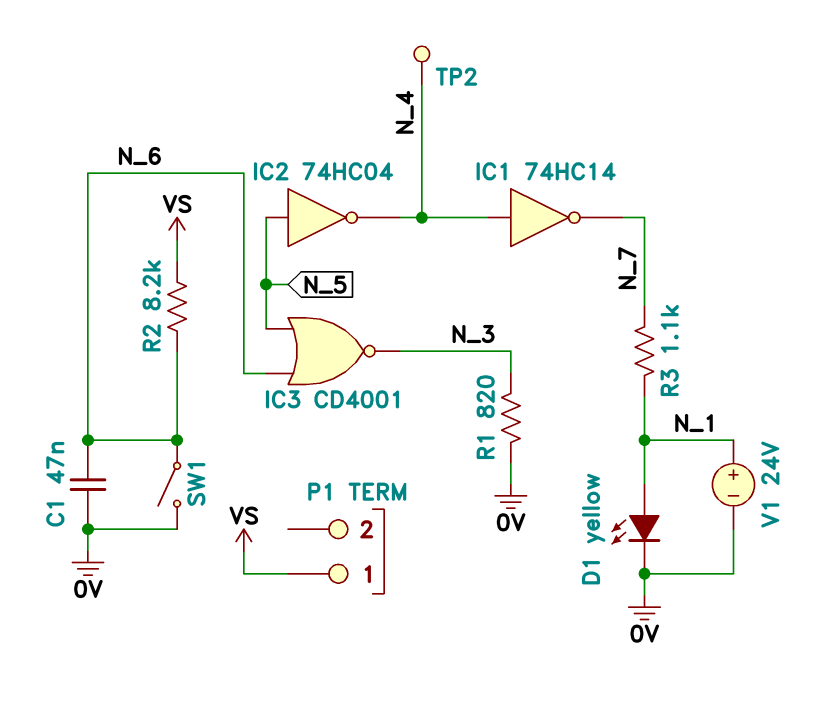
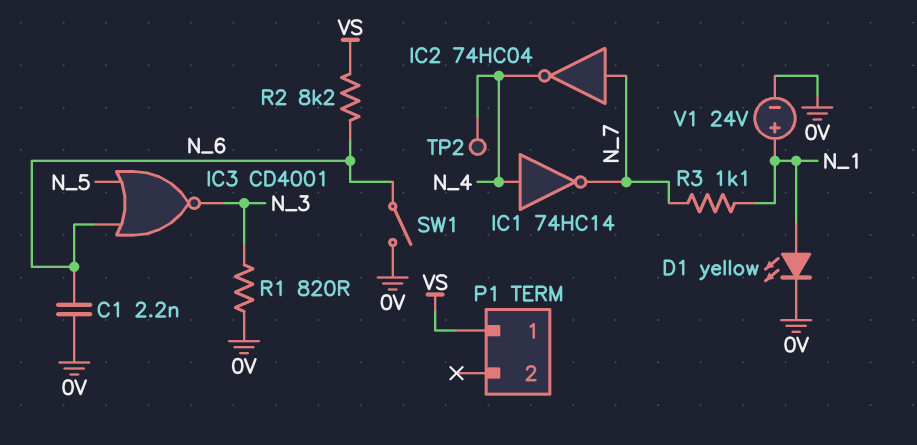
C1: 47nF (0V, N_6) -> 2.2nF (0V, N_6)
IC2: NOT 74HC04 (in N_5, out N_4) -> NOT 74HC04 (in N_7, out N_4)

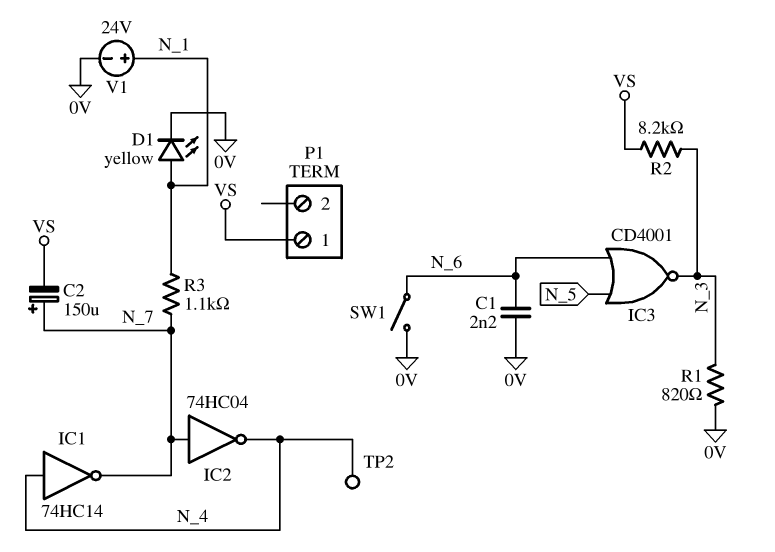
C2: none -> 150uF (plus N_7, minus VS)
R2: 8.2k (N_6, VS) -> 8.2k (N_3, VS)

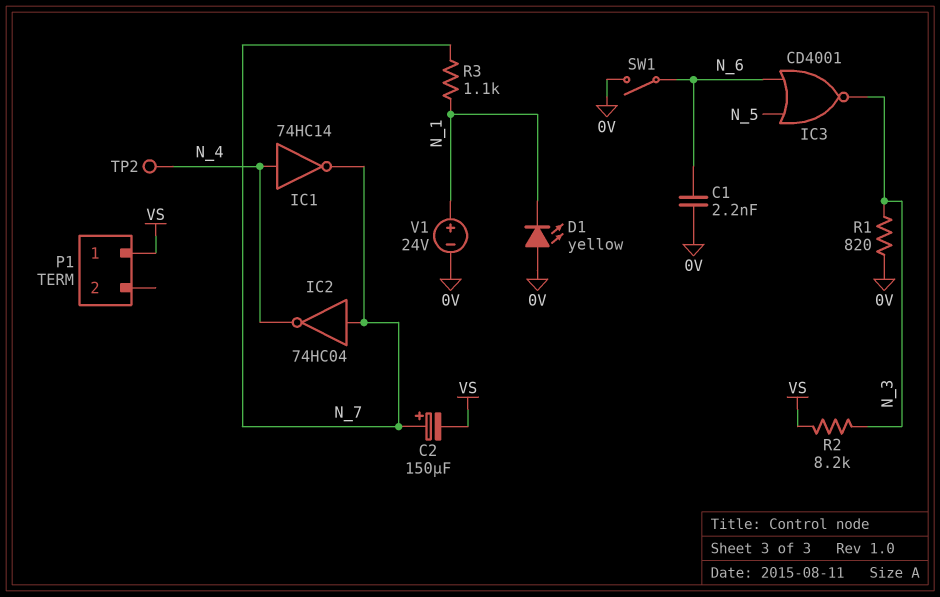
D1: LED yellow (A N_1, K 0V) -> LED yellow (A 0V, K N_1)

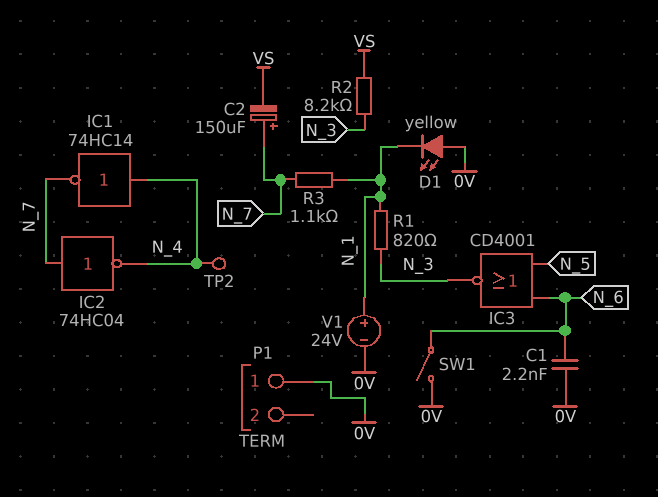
P1 pin 1: VS -> 0V
R1: 820 (0V, N_3) -> 820 (N_1, N_3)

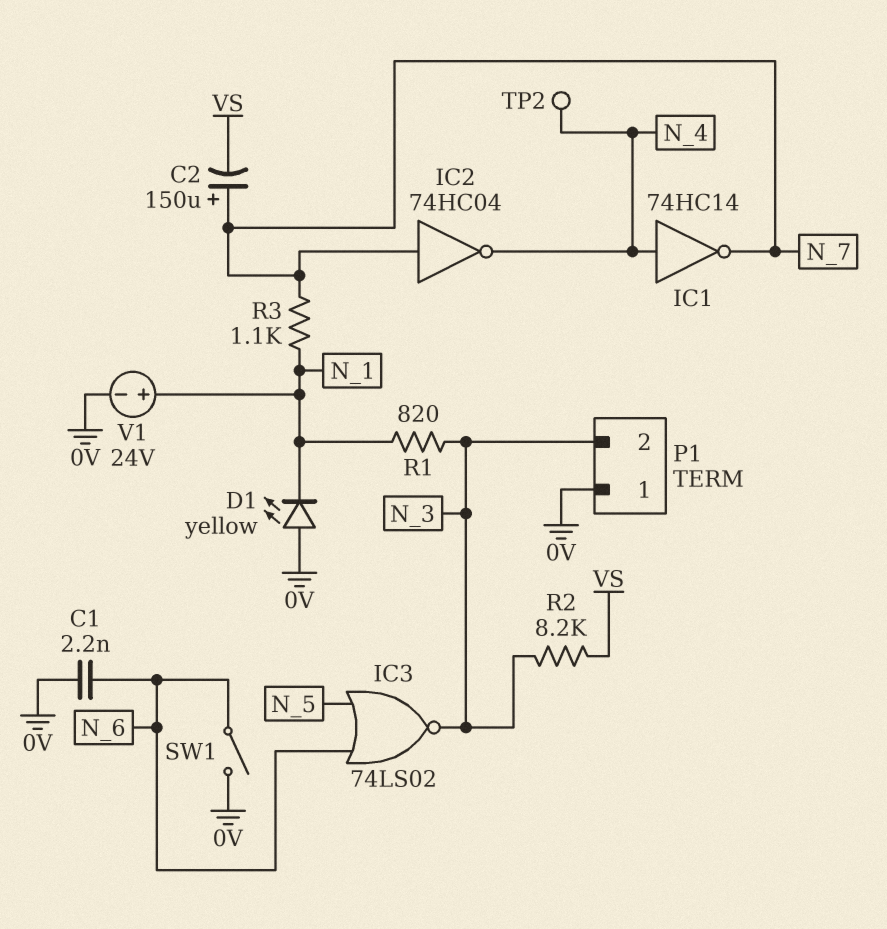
IC3: NOR CD4001 (in N_5, in N_6, out N_3) -> NOR 74LS02 (in N_5, in N_6, out N_3)
P1 pin 2: none -> N_3

